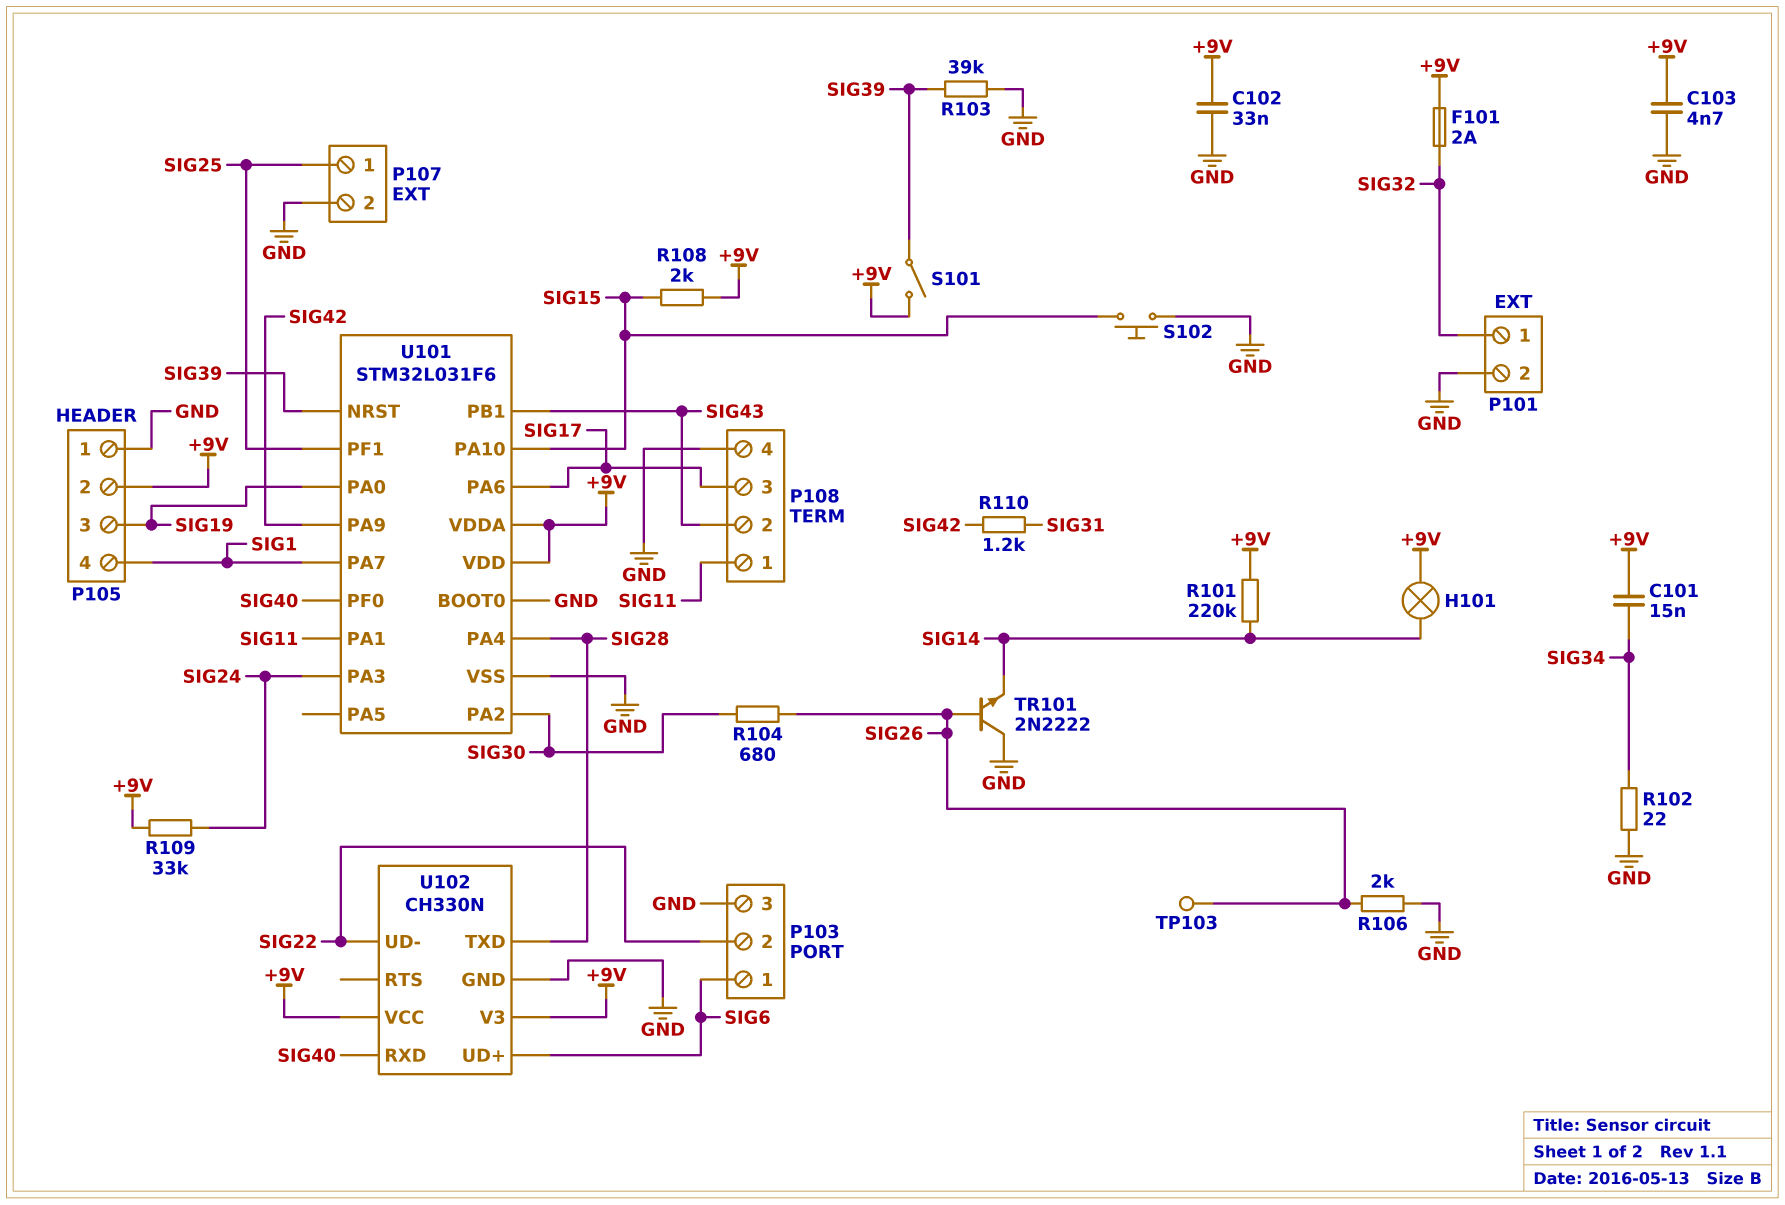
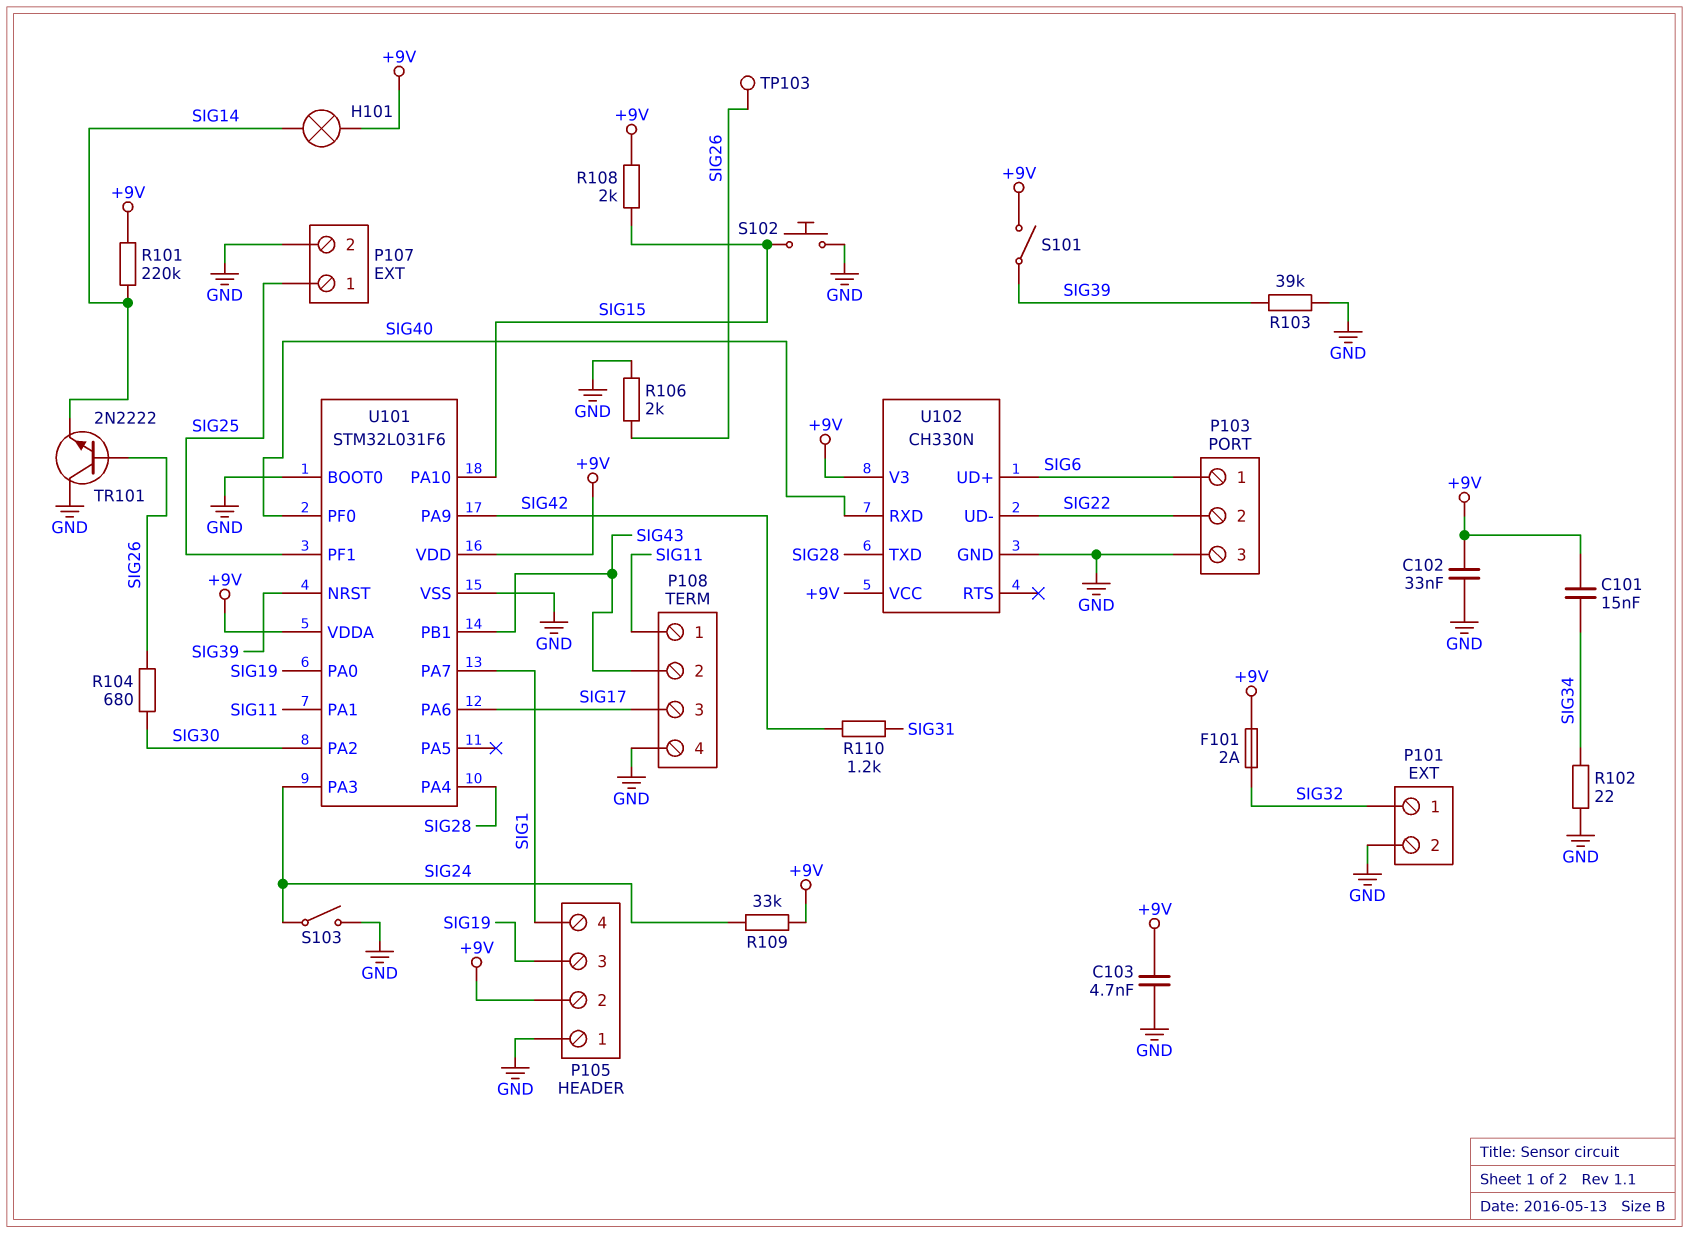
S103: none -> switch (GND, SIG24)

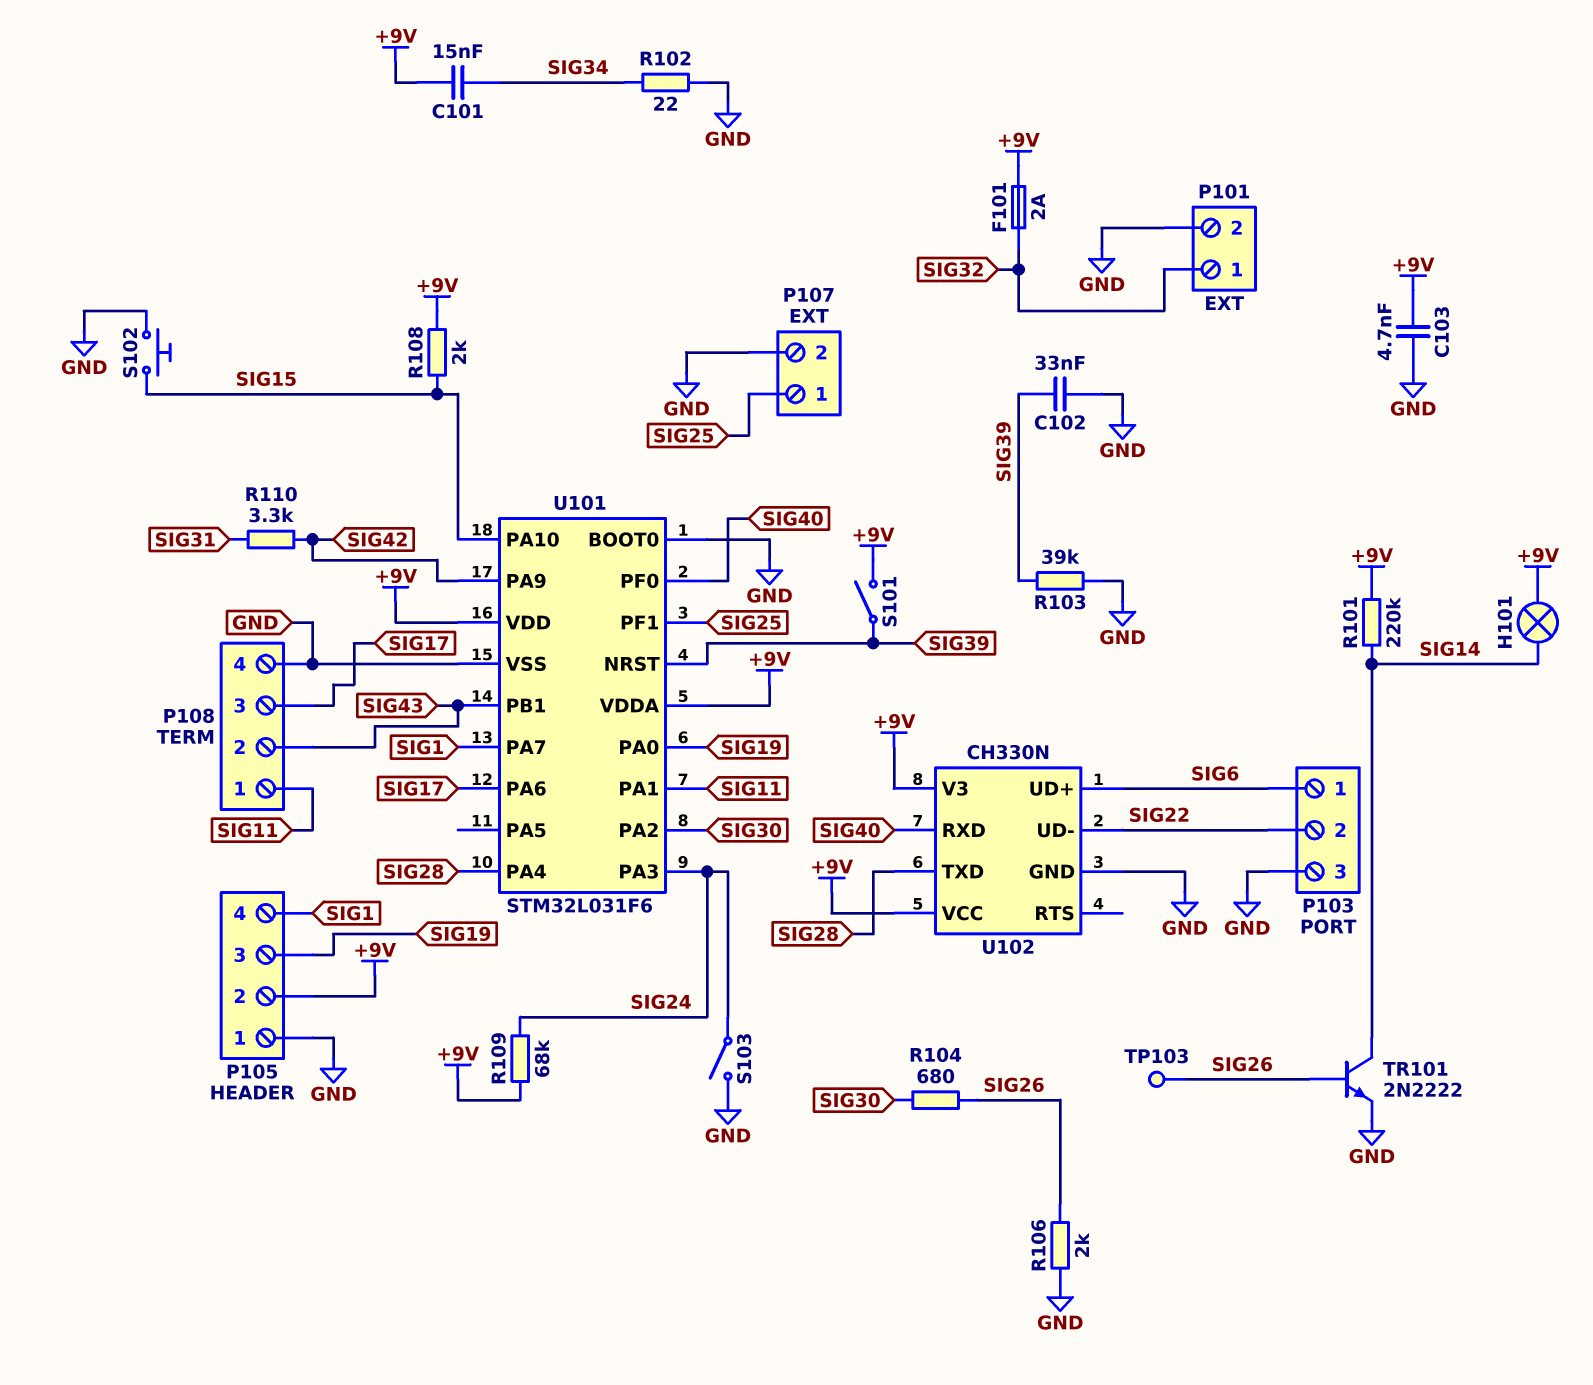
C102: 33nF (+9V, GND) -> 33nF (GND, SIG39)
R109: 33k (+9V, SIG24) -> 68k (+9V, SIG24)
R110: 1.2k (SIG31, SIG42) -> 3.3k (SIG31, SIG42)
TR101: NPN 2N2222 (B SIG26, C GND, E SIG14) -> NPN 2N2222 (B SIG26, C SIG14, E GND)

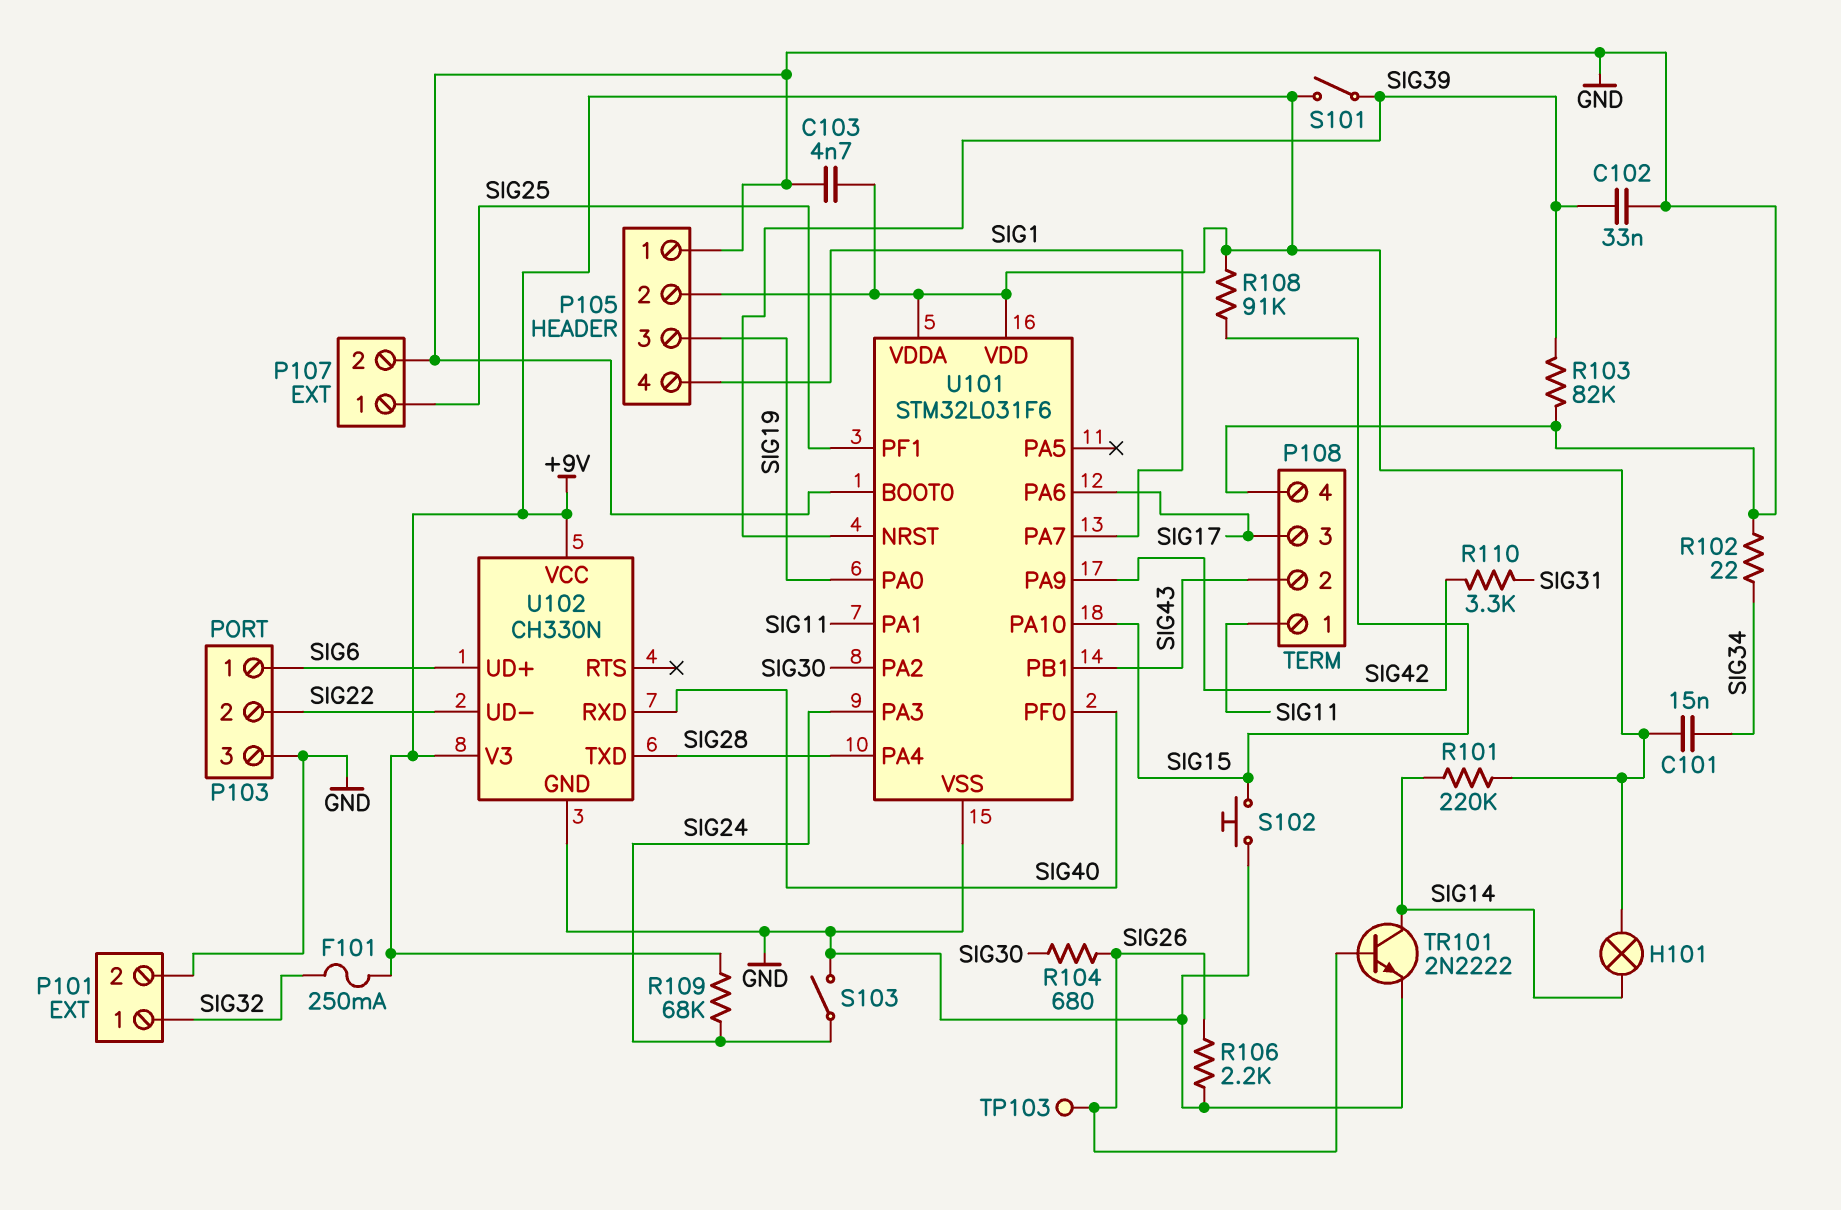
F101: 2A (+9V, SIG32) -> 250mA (+9V, SIG32)
R103: 39k (GND, SIG39) -> 82k (GND, SIG39)
R106: 2k (GND, SIG26) -> 2.2k (GND, SIG26)
R108: 2k (+9V, SIG15) -> 91k (+9V, SIG15)

